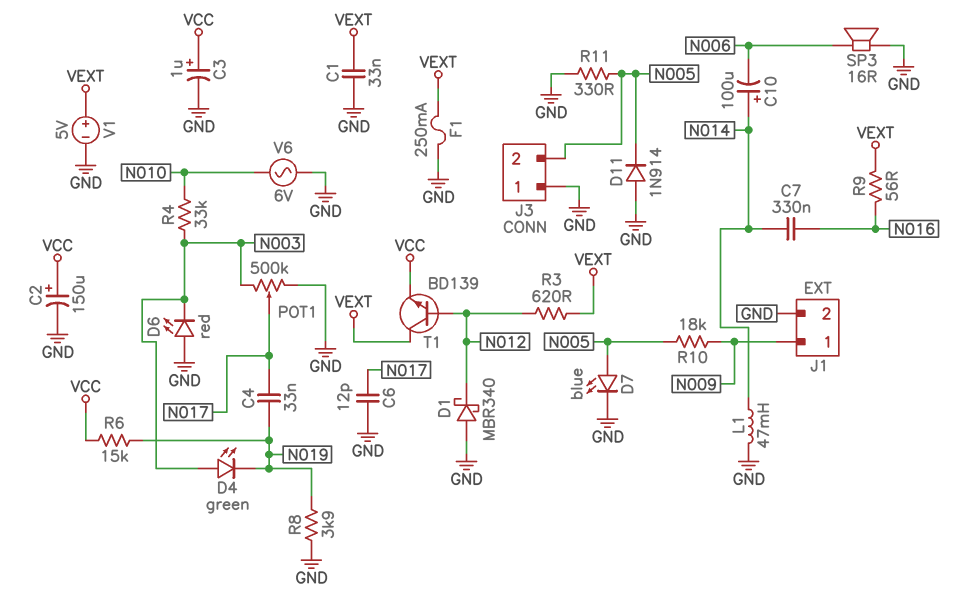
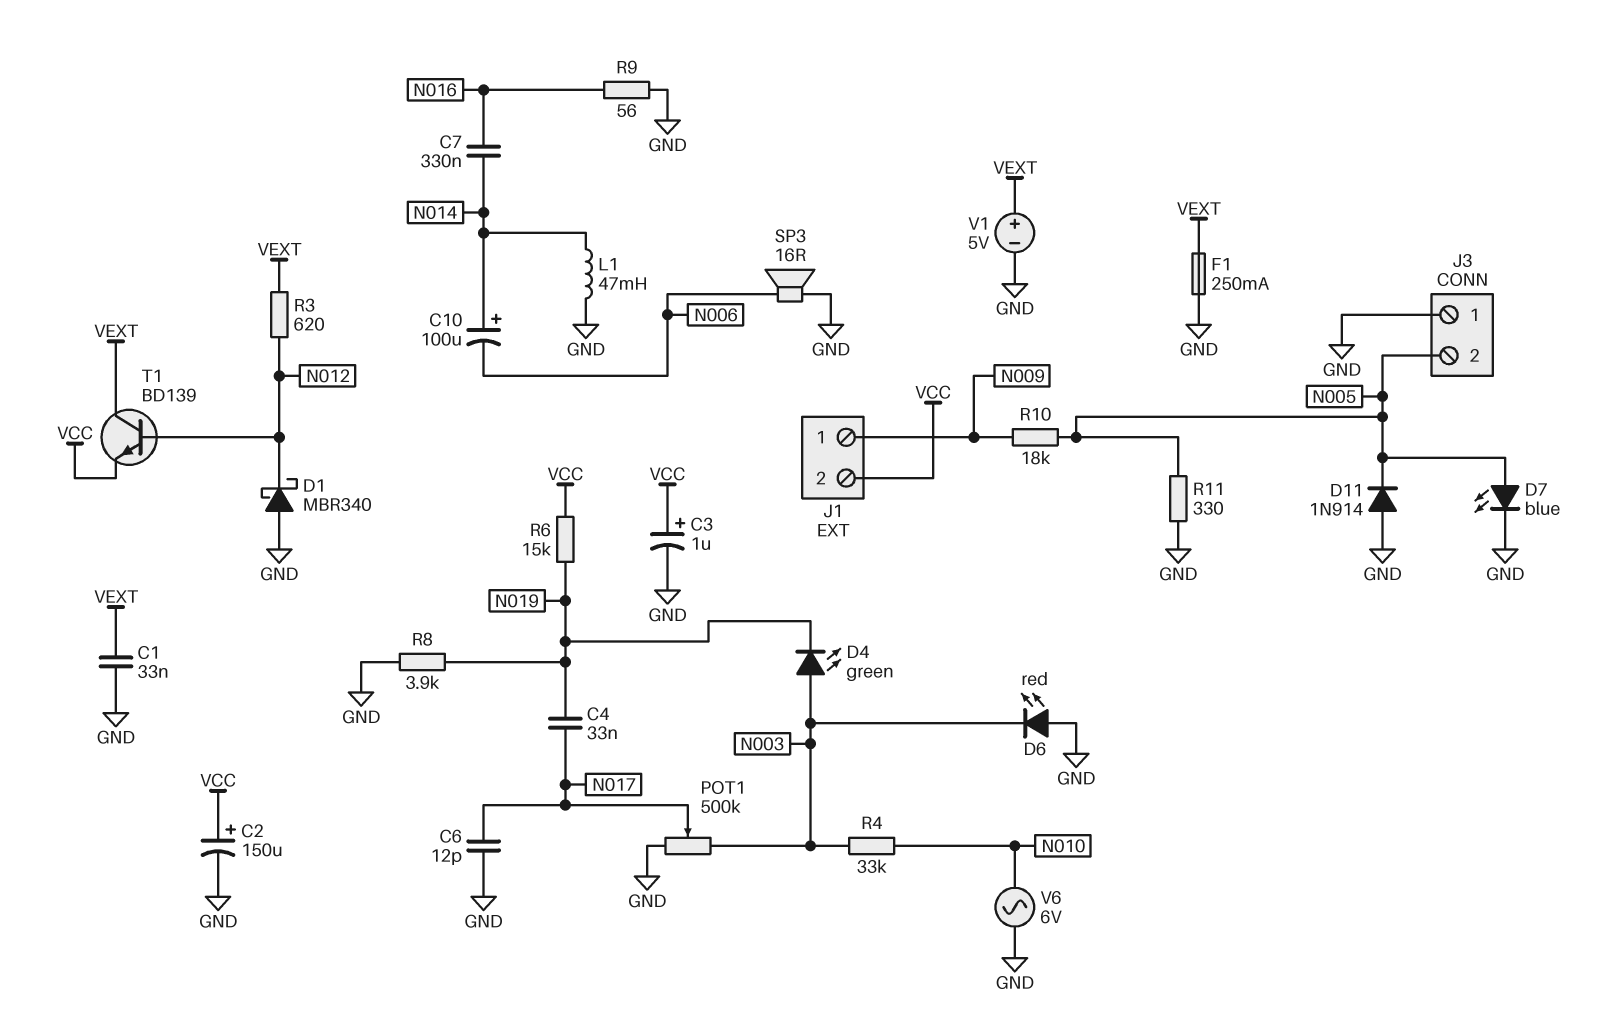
J1 pin 2: GND -> VCC
R9: 56 (N016, VEXT) -> 56 (GND, N016)

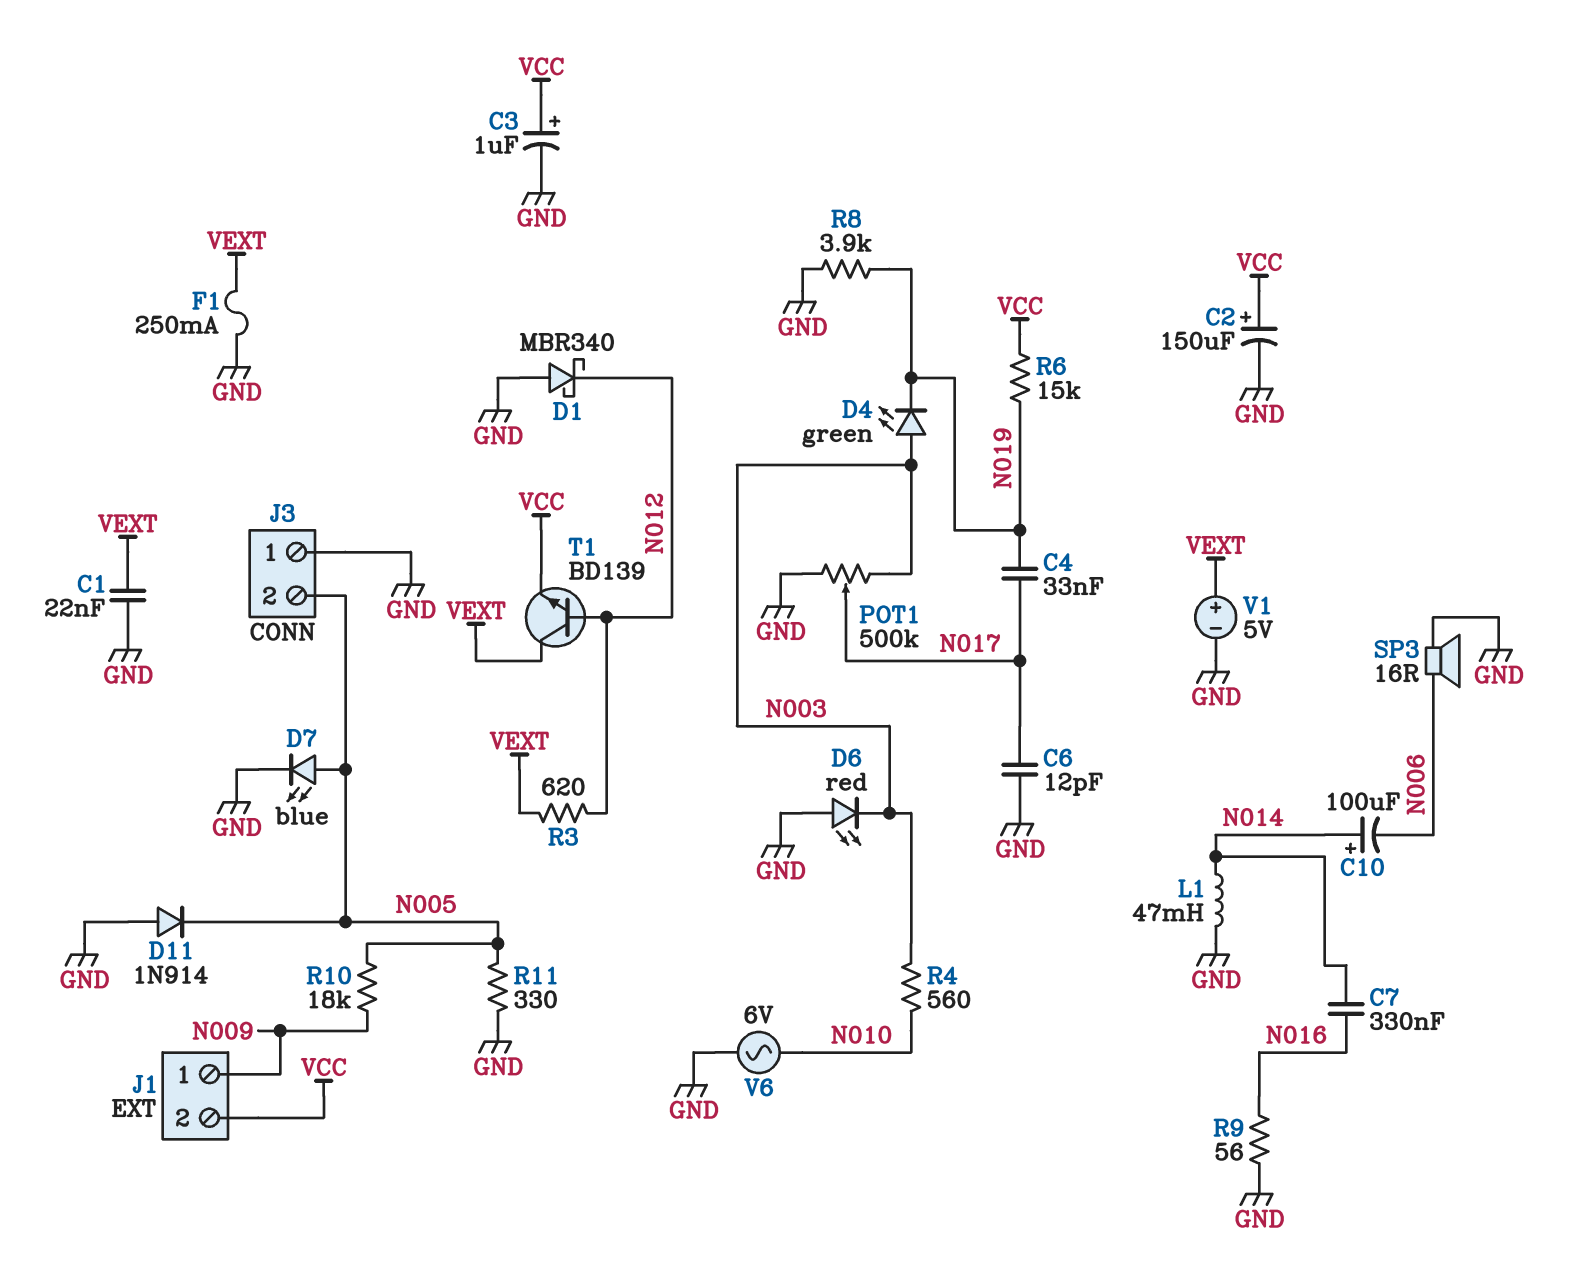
C1: 33nF (GND, VEXT) -> 22nF (GND, VEXT)
R4: 33k (N003, N010) -> 560 (N003, N010)

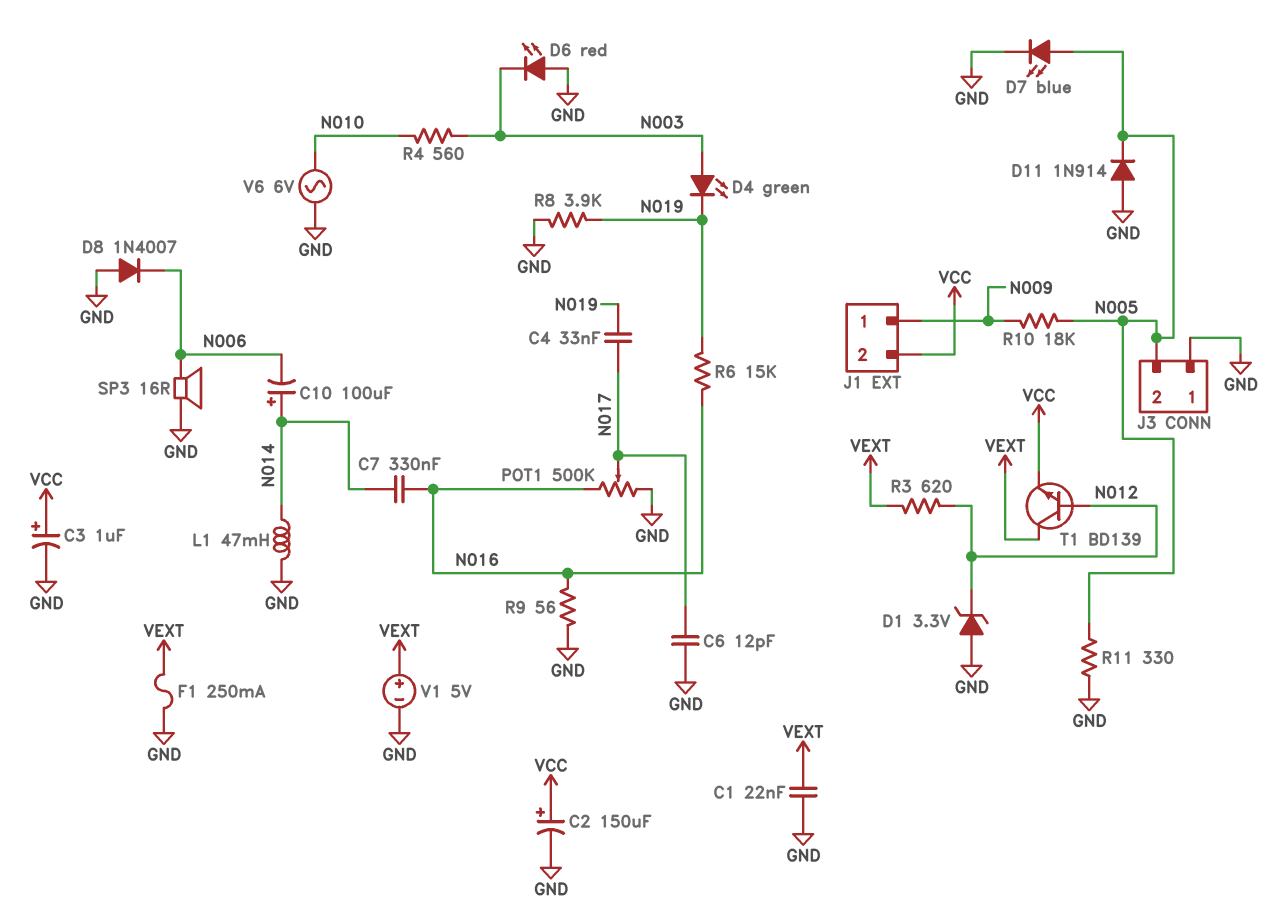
D1: schottky MBR340 (A GND, K N012) -> zener 3.3V (A GND, K N012)
D8: none -> diode 1N4007 (A GND, K N006)
POT1: 500k (GND, N003, wiper N017) -> 500k (GND, N016, wiper N017)
R6: 15k (N019, VCC) -> 15k (N016, N019)

